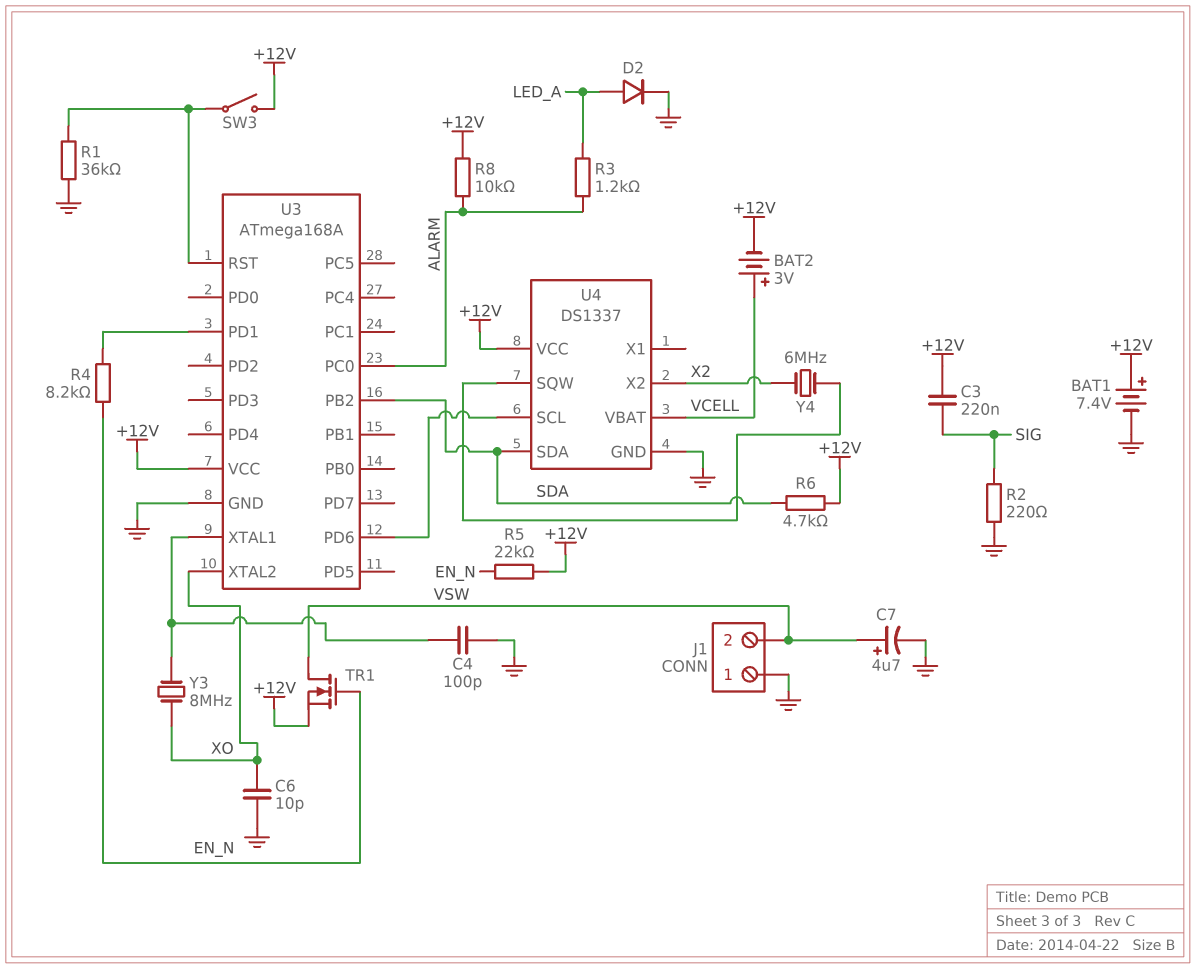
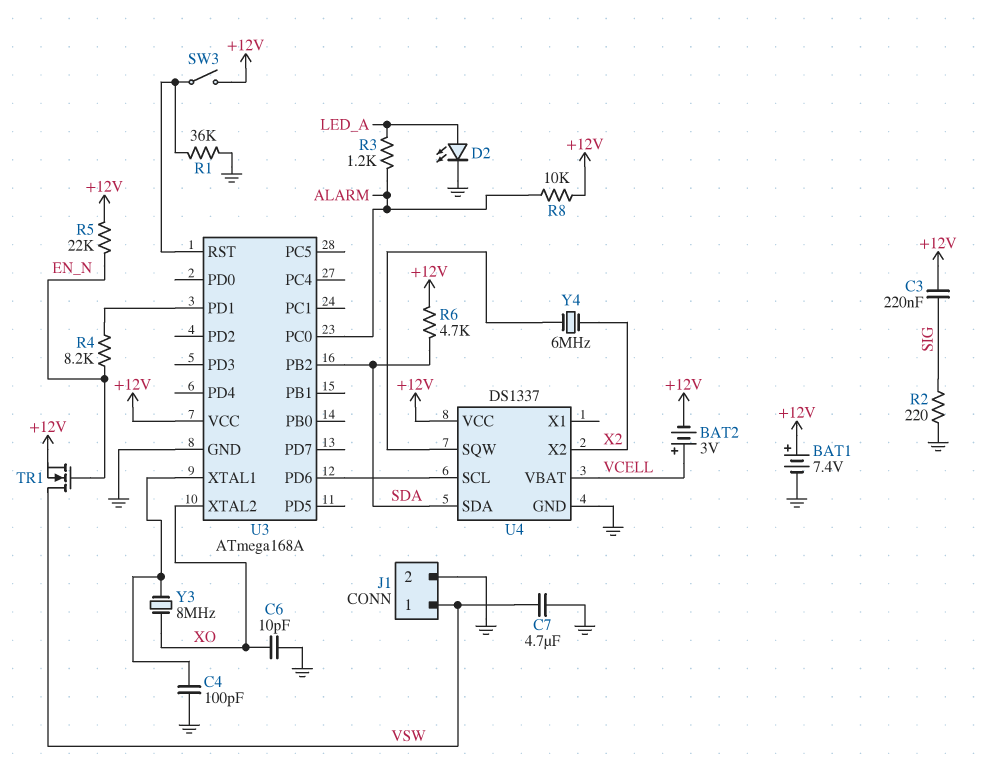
C7: 4.7uF (plus VSW, minus GND) -> 4.7uF (GND, VSW)
D2: diode (A LED_A, K GND) -> LED (A LED_A, K GND)
J1 pin 1: GND -> VSW
J1 pin 2: VSW -> GND

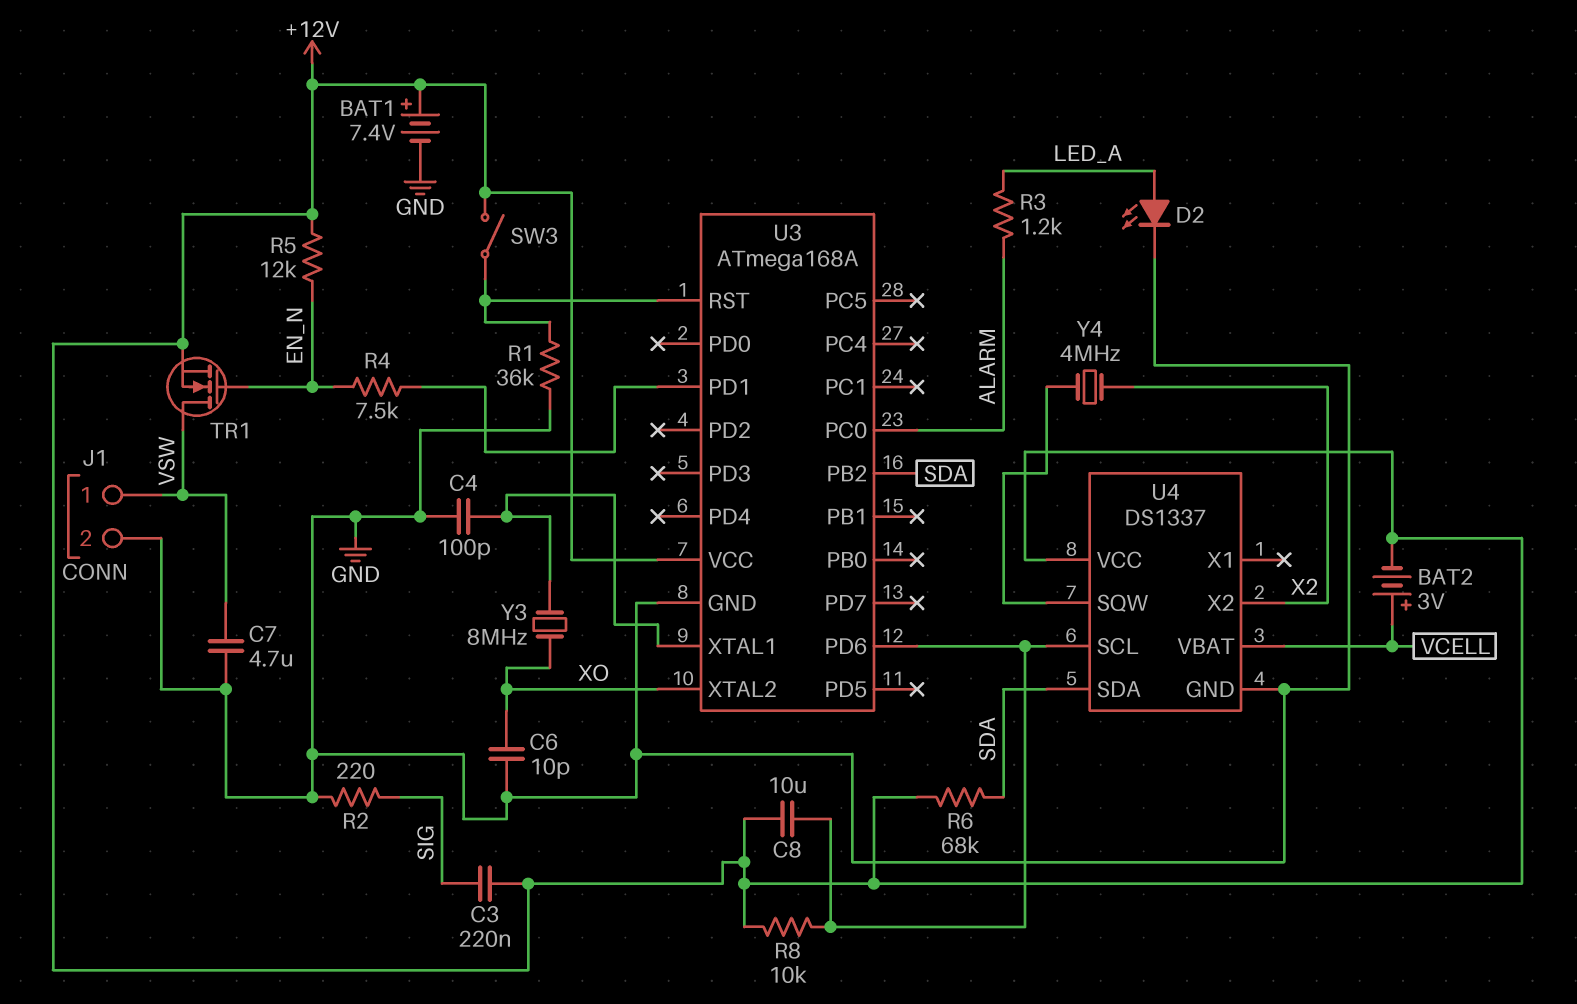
C8: none -> 10uF (+12V, U3/PD6)
R4: 8.2k (EN_N, U3/PD1) -> 7.5k (EN_N, U3/PD1)
R5: 22k (+12V, EN_N) -> 12k (+12V, EN_N)
R6: 4.7k (+12V, SDA) -> 68k (+12V, SDA)
R8: 10k (+12V, ALARM) -> 10k (+12V, U3/PD6)
Y4: 6MHz (U4/SQW, X2) -> 4MHz (U4/SQW, X2)

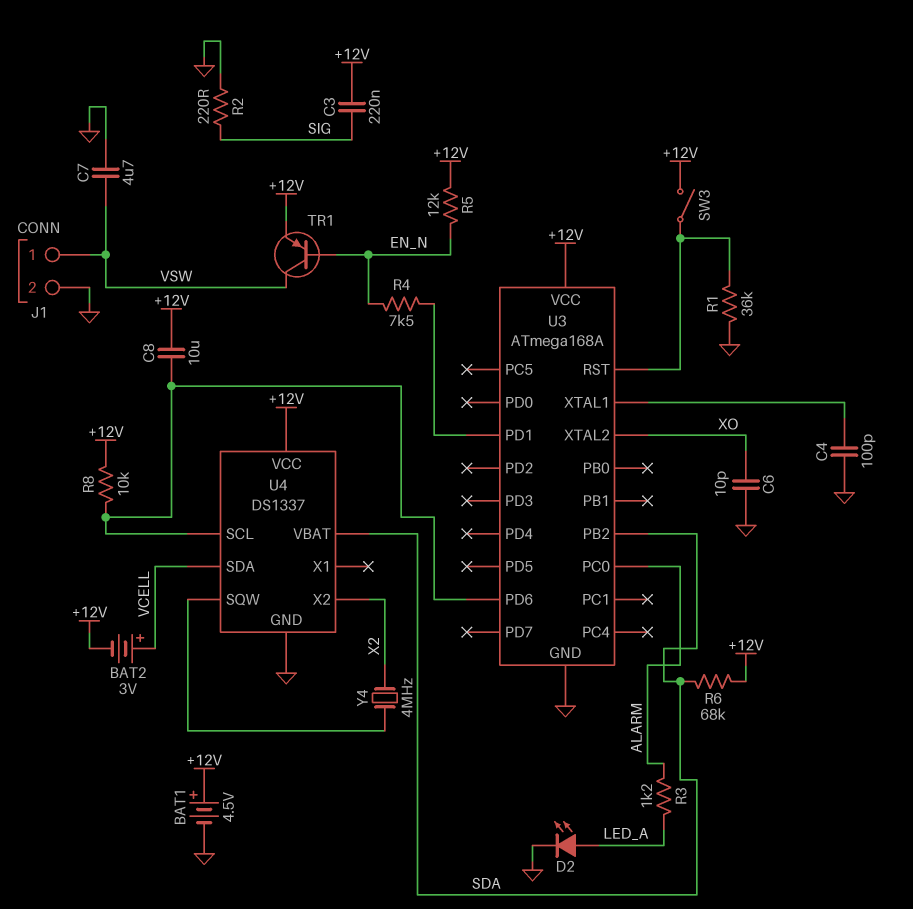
BAT1: 7.4V (plus +12V, minus GND) -> 4.5V (plus +12V, minus GND)
TR1: NMOS (G EN_N, D VSW, S +12V) -> PNP (B EN_N, C VSW, E +12V)
U4 pin SDA: SDA -> VCELL
U4 pin VBAT: VCELL -> SDA
Y3: 8MHz (U3/XTAL1, XO) -> none

